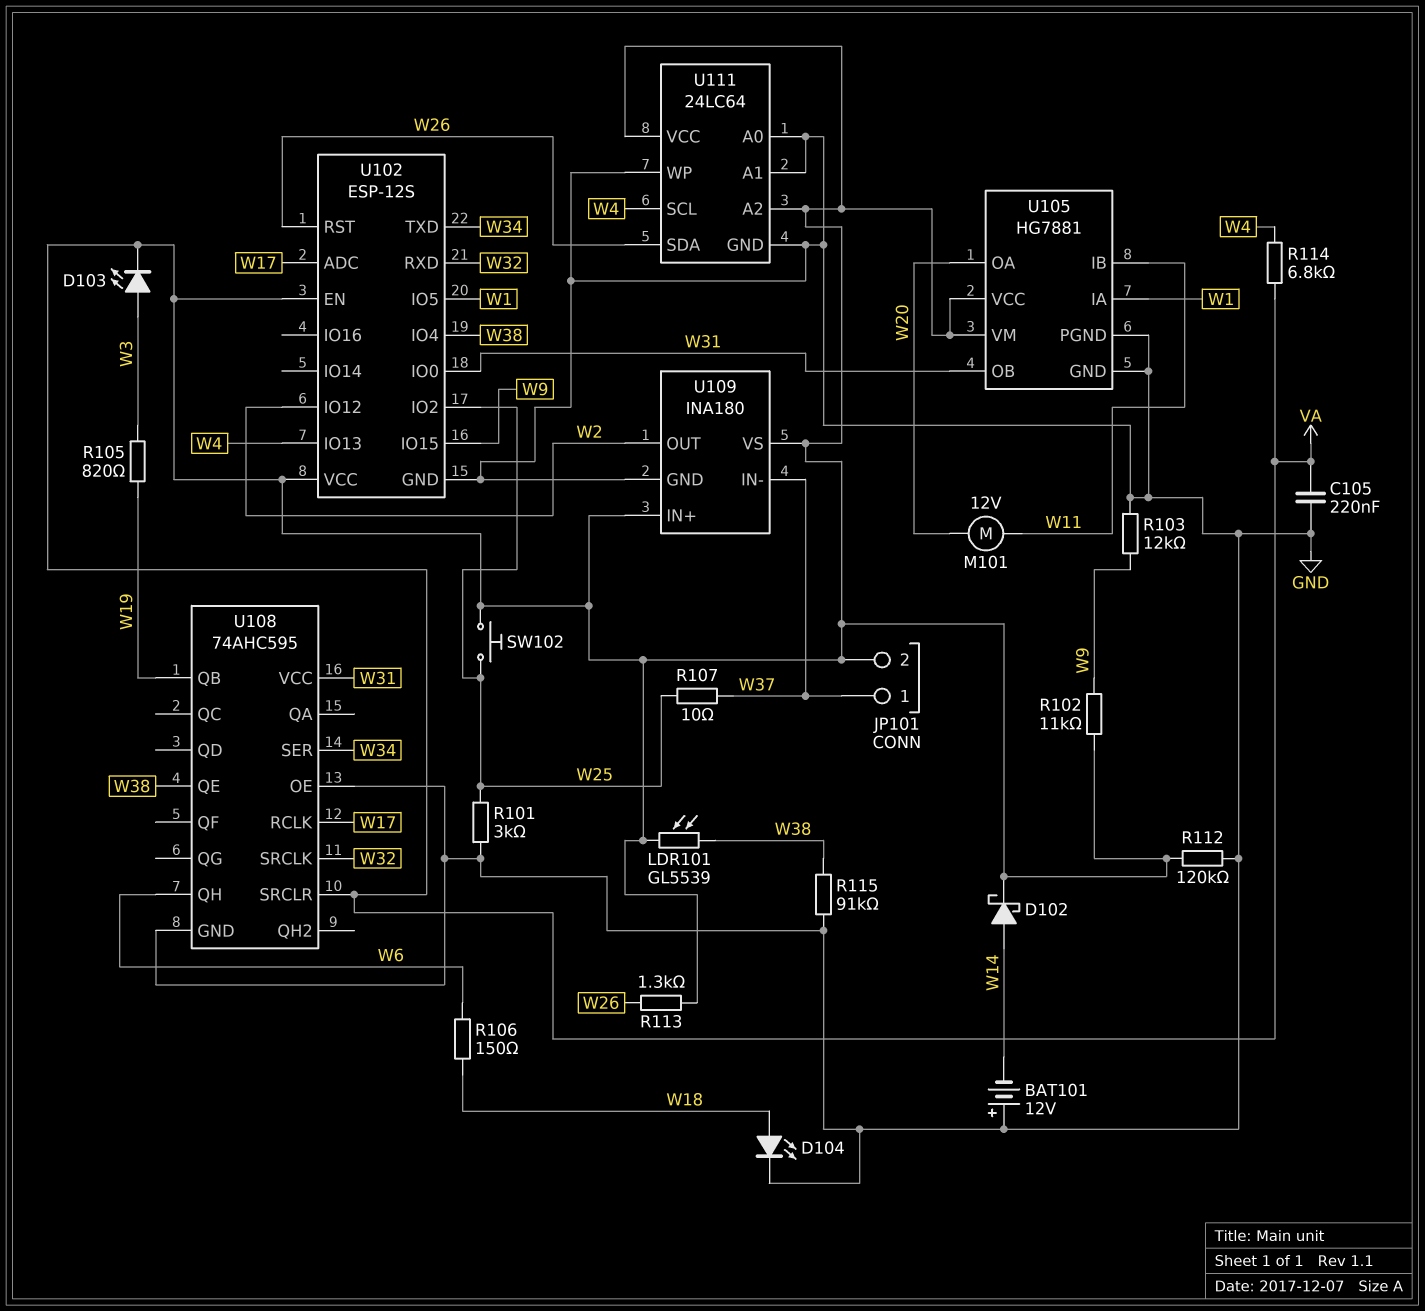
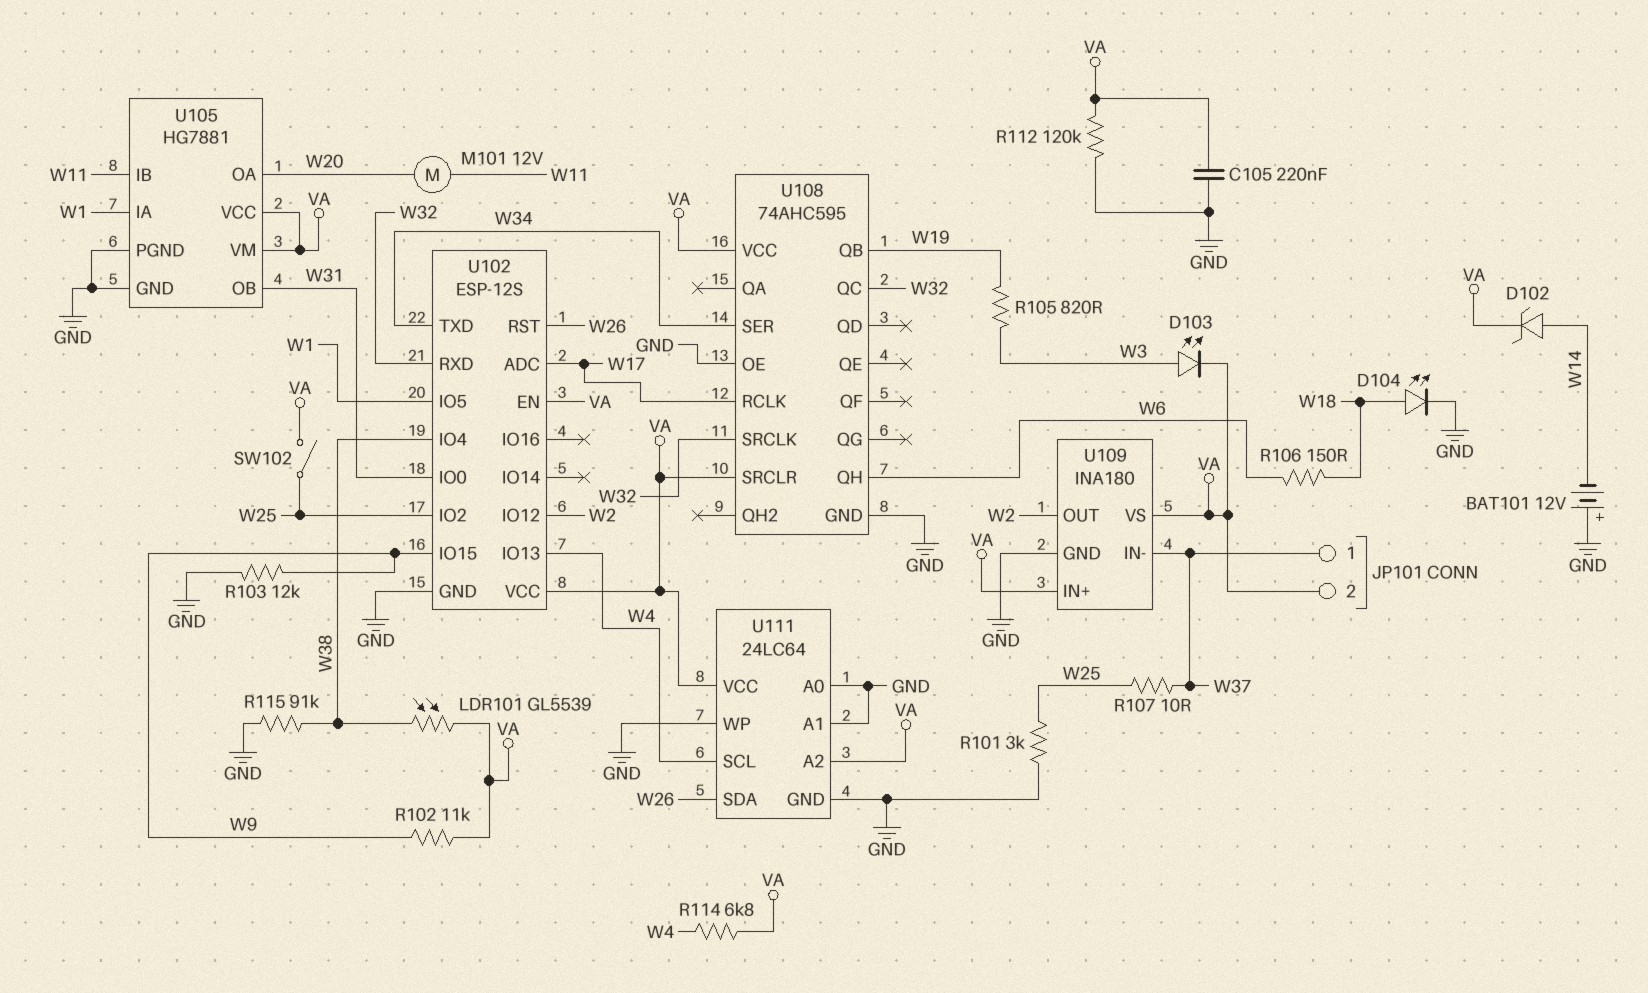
D102: schottky (A W14, K VA) -> zener (A W14, K VA)
R113: 1.3k (VA, W26) -> none
SW102: button (VA, W25) -> switch (VA, W25)
U108 pin QC: none -> W32
U108 pin QE: W38 -> none
U108 pin VCC: W31 -> VA

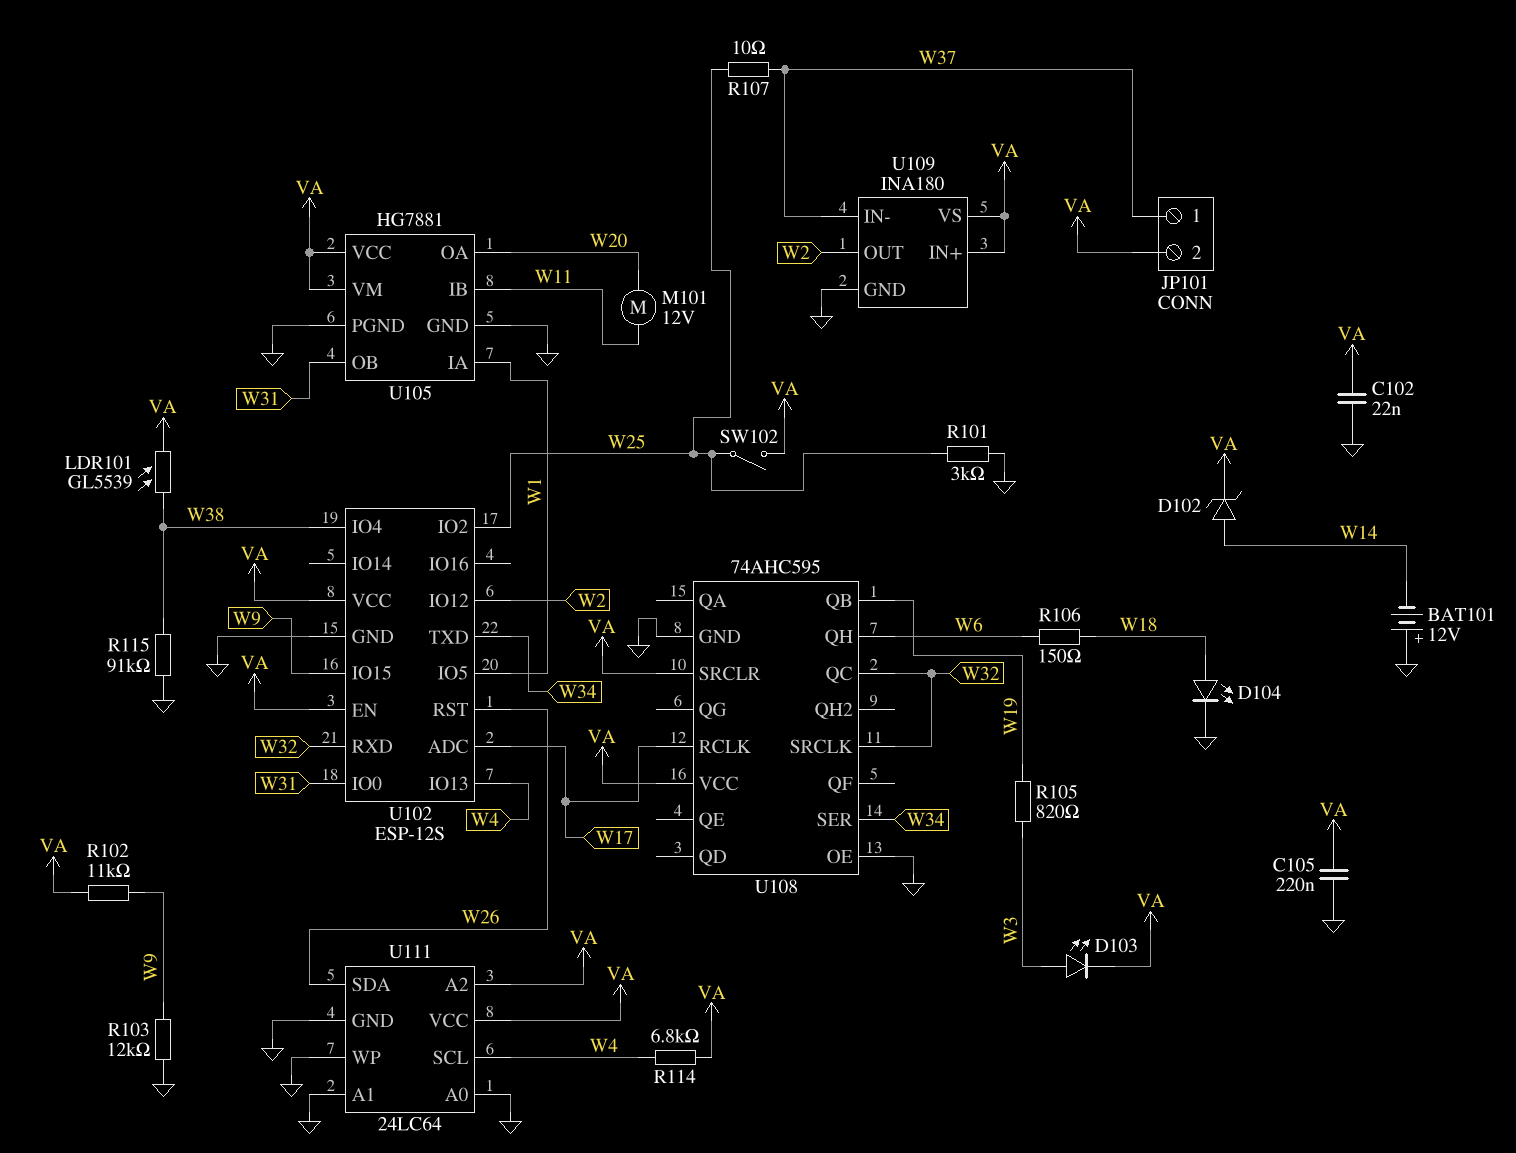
C102: none -> 22nF (GND, VA)
R112: 120k (GND, VA) -> none

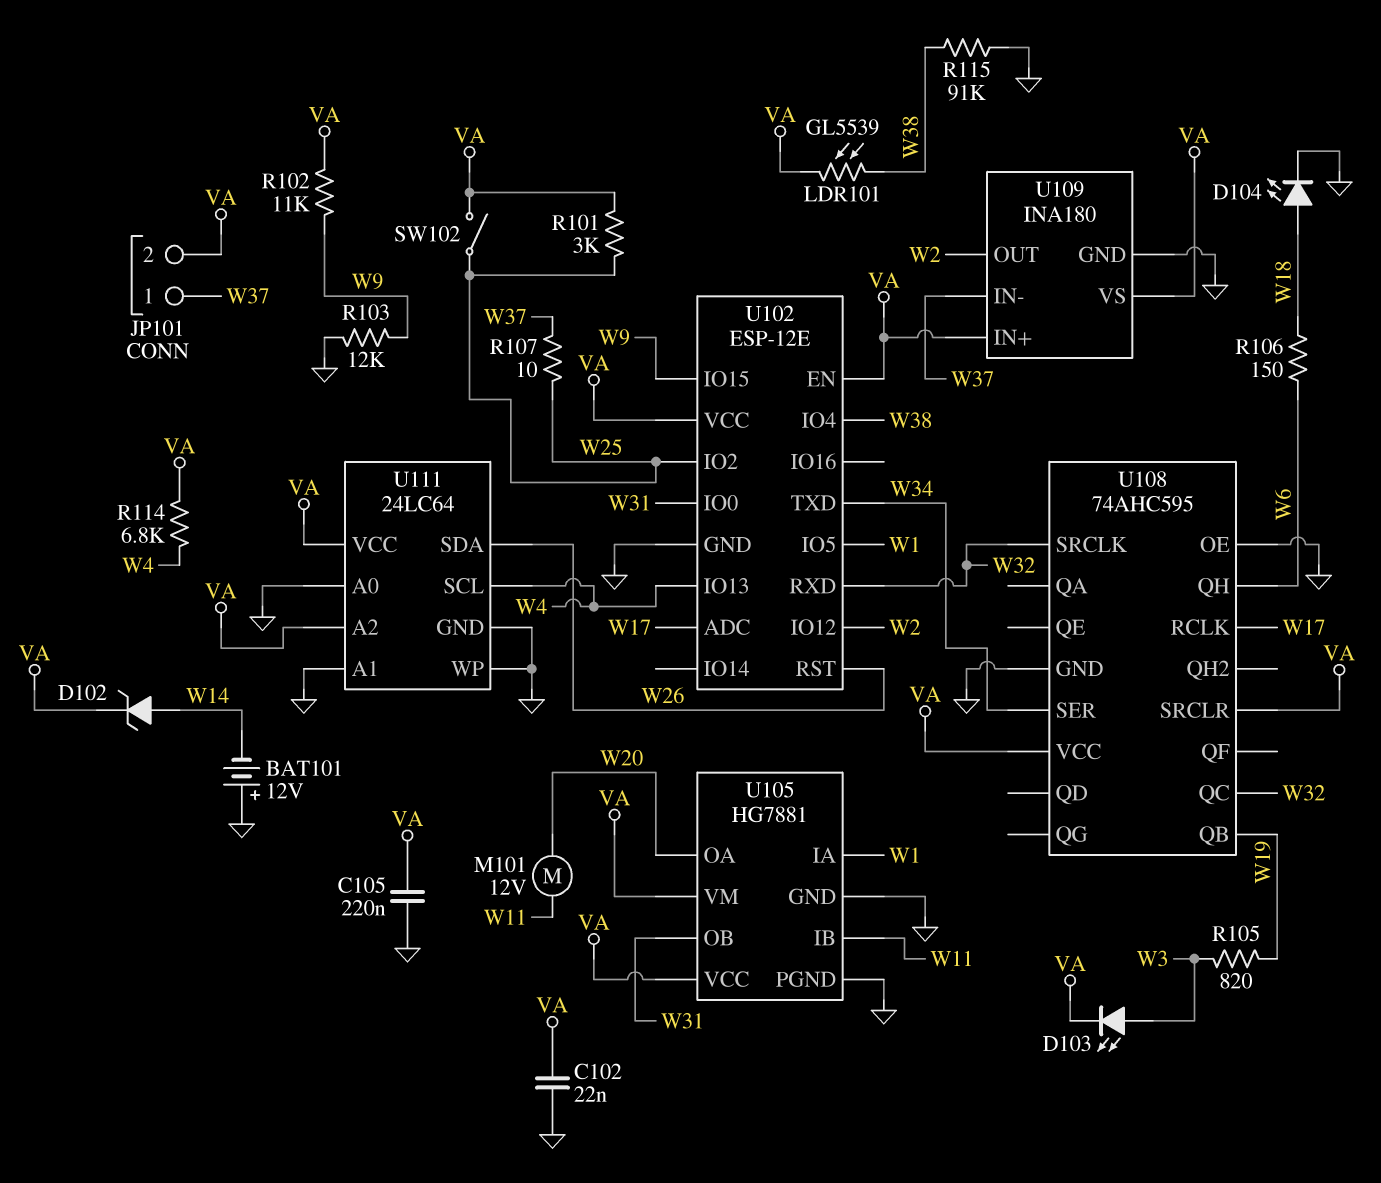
R101: 3k (GND, W25) -> 3k (VA, W25)
U102: ESP-12S -> ESP-12E

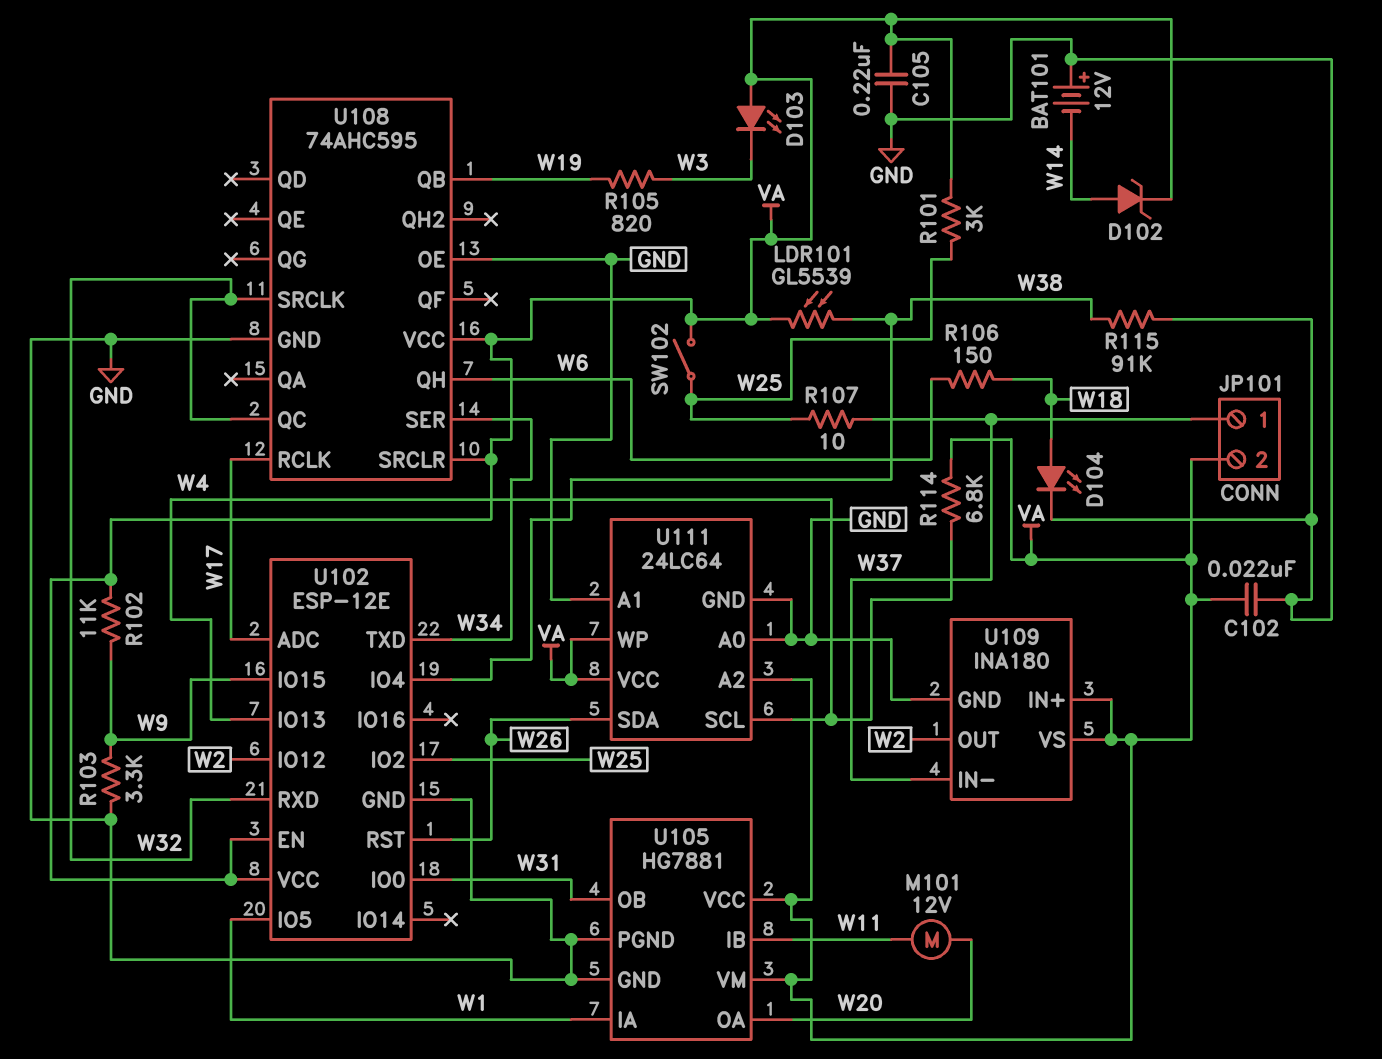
D103: LED (A W3, K VA) -> LED (A VA, K W3)
R103: 12k (GND, W9) -> 3.3k (GND, W9)
U111 pin WP: GND -> VA

